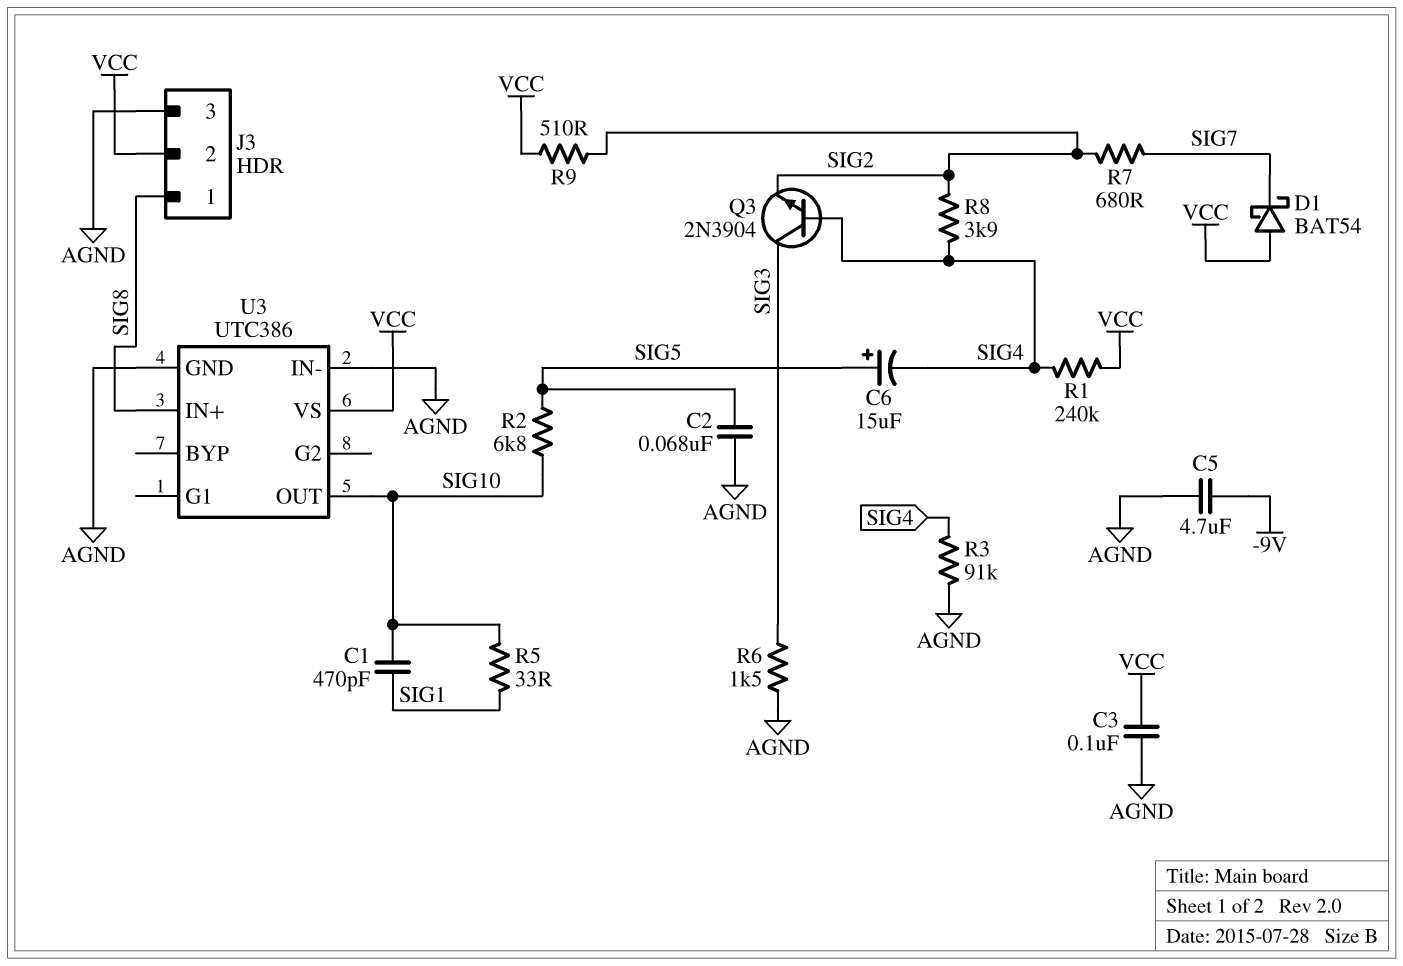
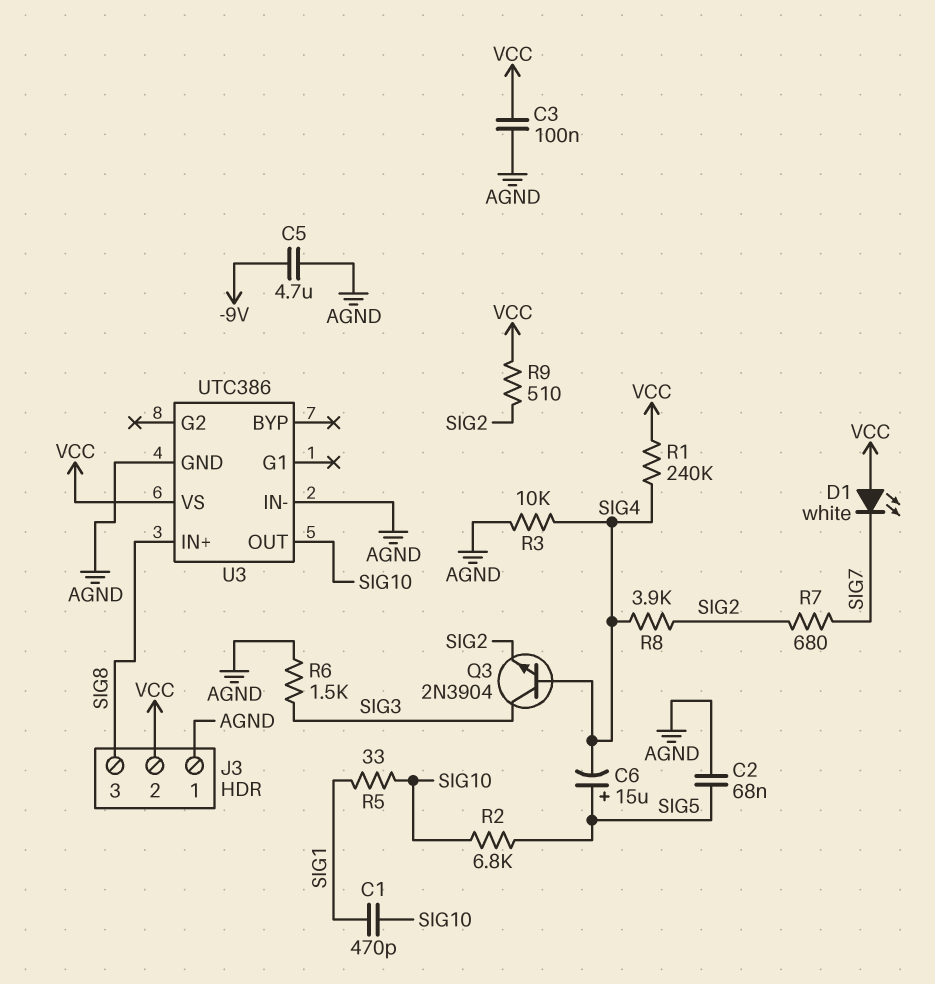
D1: schottky BAT54 (A VCC, K SIG7) -> LED white (A VCC, K SIG7)
J3 pin 1: SIG8 -> AGND
J3 pin 3: AGND -> SIG8
R3: 91k (AGND, SIG4) -> 10k (AGND, SIG4)

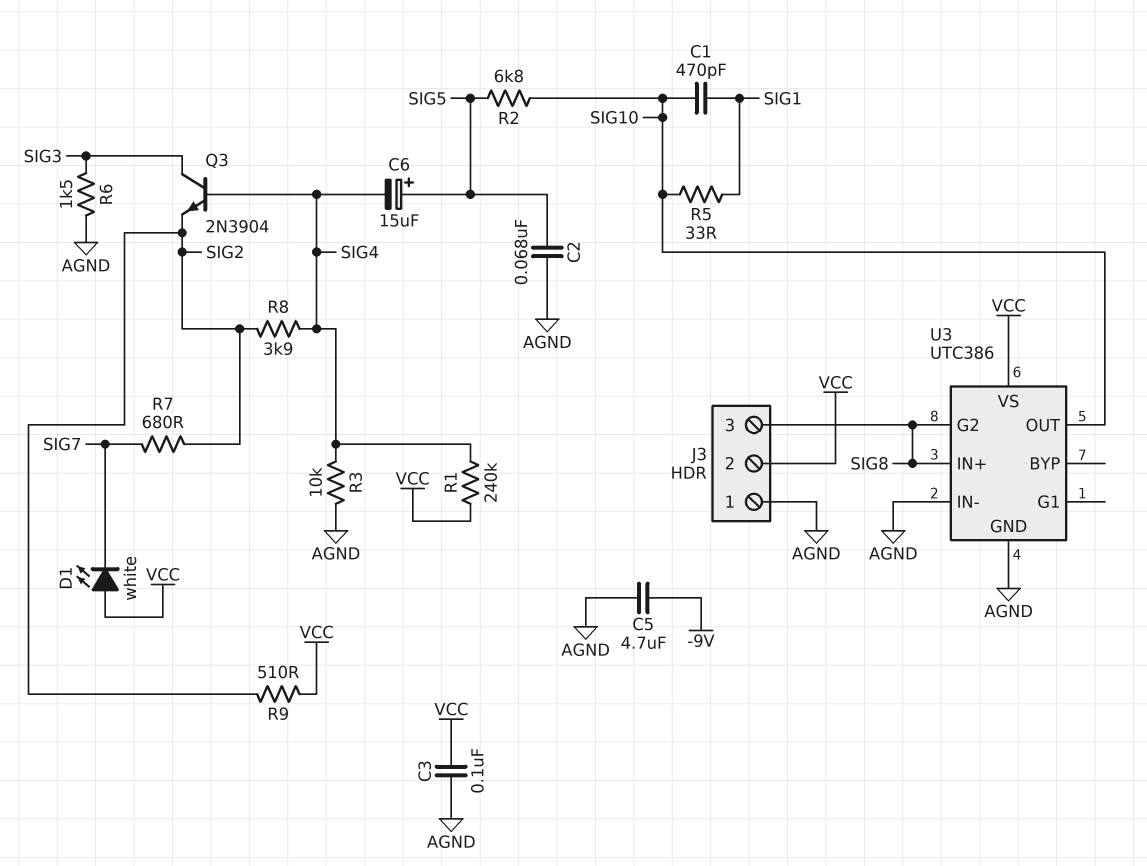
U3 pin G2: none -> SIG8

